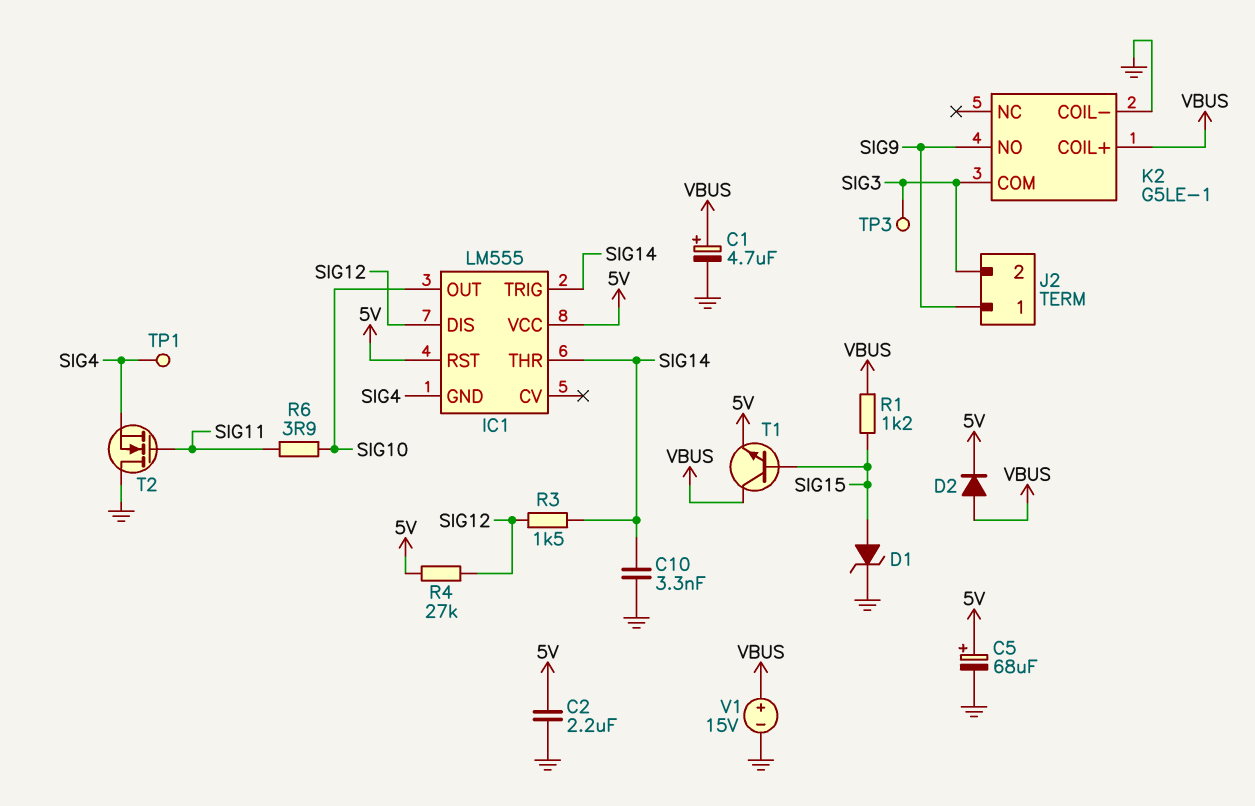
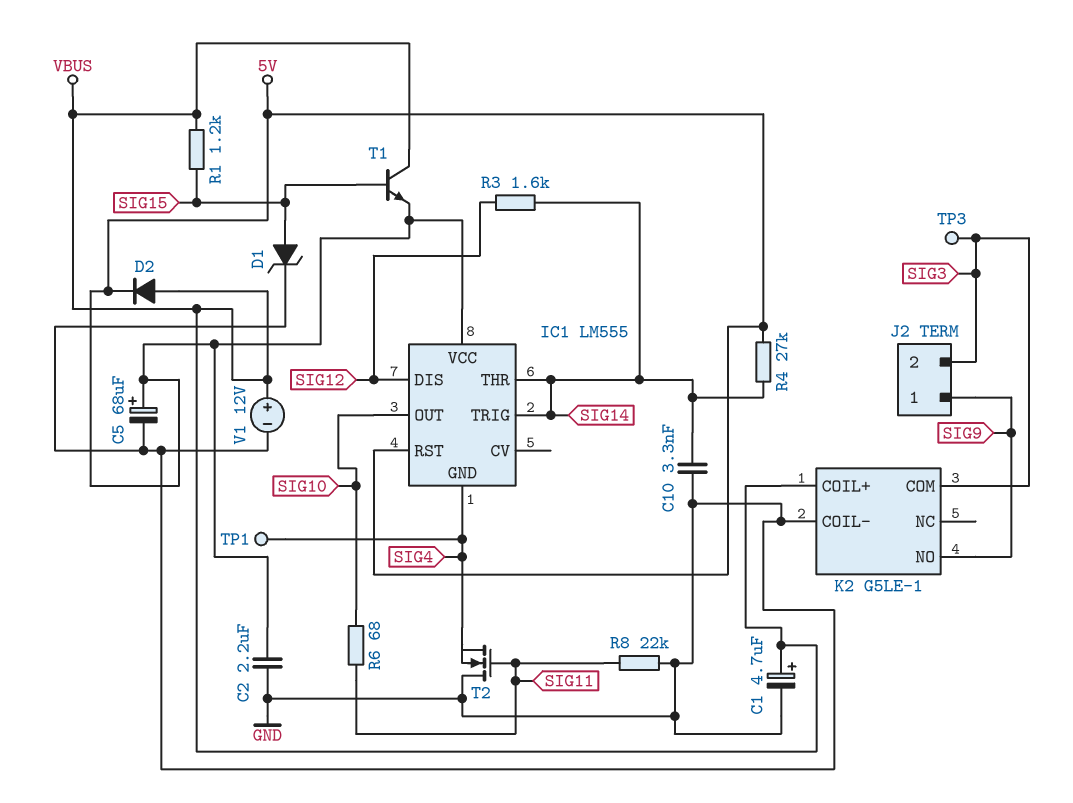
R3: 1.5k (SIG12, SIG14) -> 1.6k (SIG12, SIG14)
R4: 27k (5V, SIG12) -> 27k (5V, SIG14)
R6: 3.9 (SIG10, SIG11) -> 68 (SIG10, SIG11)
R8: none -> 22k (GND, SIG11)
V1: 15V (plus VBUS, minus GND) -> 12V (plus VBUS, minus GND)

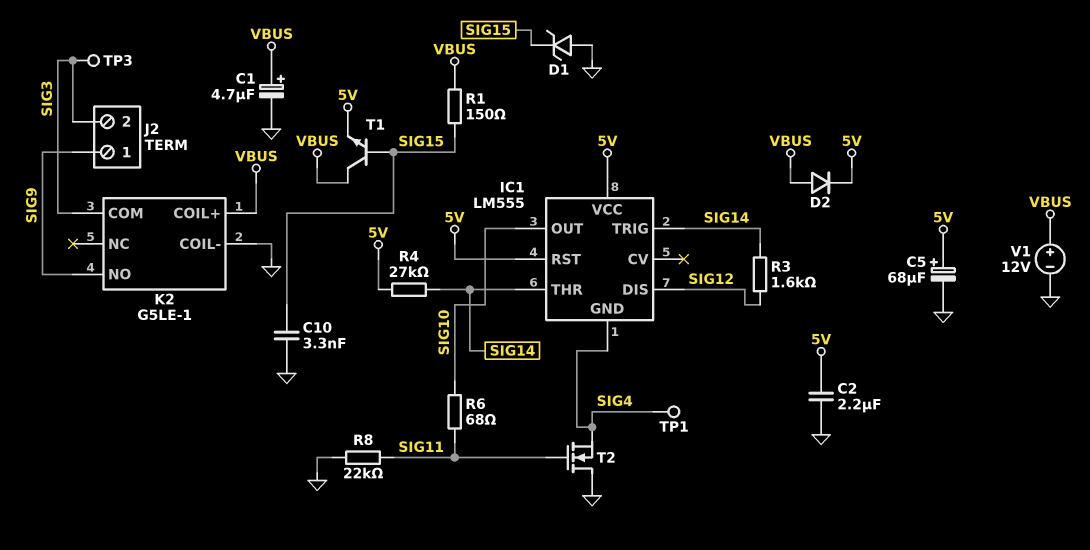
C10: 3.3nF (GND, SIG14) -> 3.3nF (GND, SIG15)
D1: zener (A SIG15, K GND) -> zener (A GND, K SIG15)
R1: 1.2k (SIG15, VBUS) -> 150 (SIG15, VBUS)

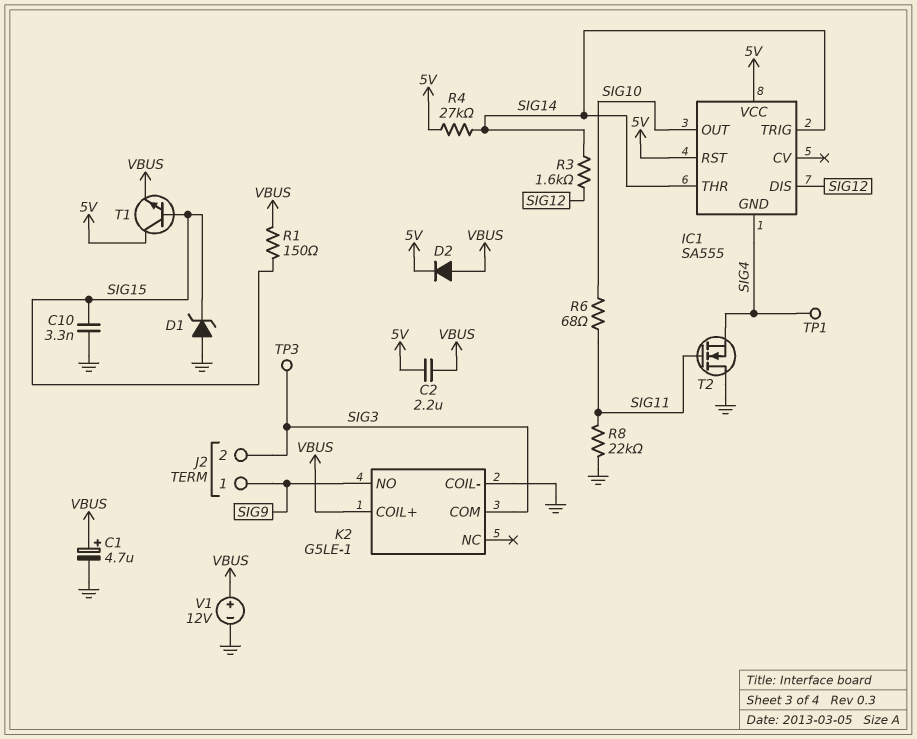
C2: 2.2uF (5V, GND) -> 2.2uF (5V, VBUS)
C5: 68uF (plus 5V, minus GND) -> none
IC1: LM555 -> SA555
T1: NPN (B SIG15, C VBUS, E 5V) -> NPN (B SIG15, C 5V, E VBUS)

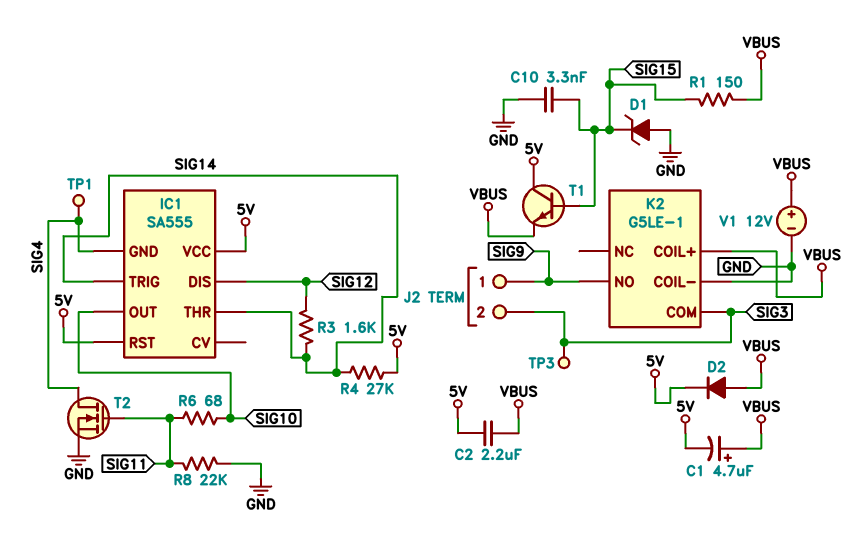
C1: 4.7uF (plus VBUS, minus GND) -> 4.7uF (plus VBUS, minus 5V)
T2: NMOS (G SIG11, D GND, S SIG4) -> NMOS (G SIG11, D SIG4, S GND)

